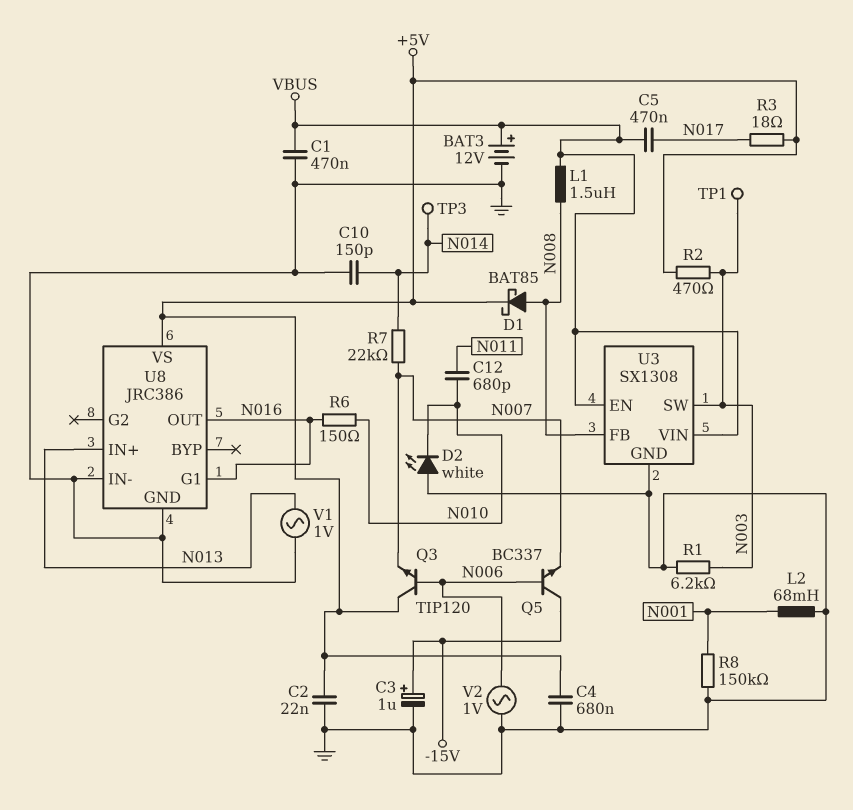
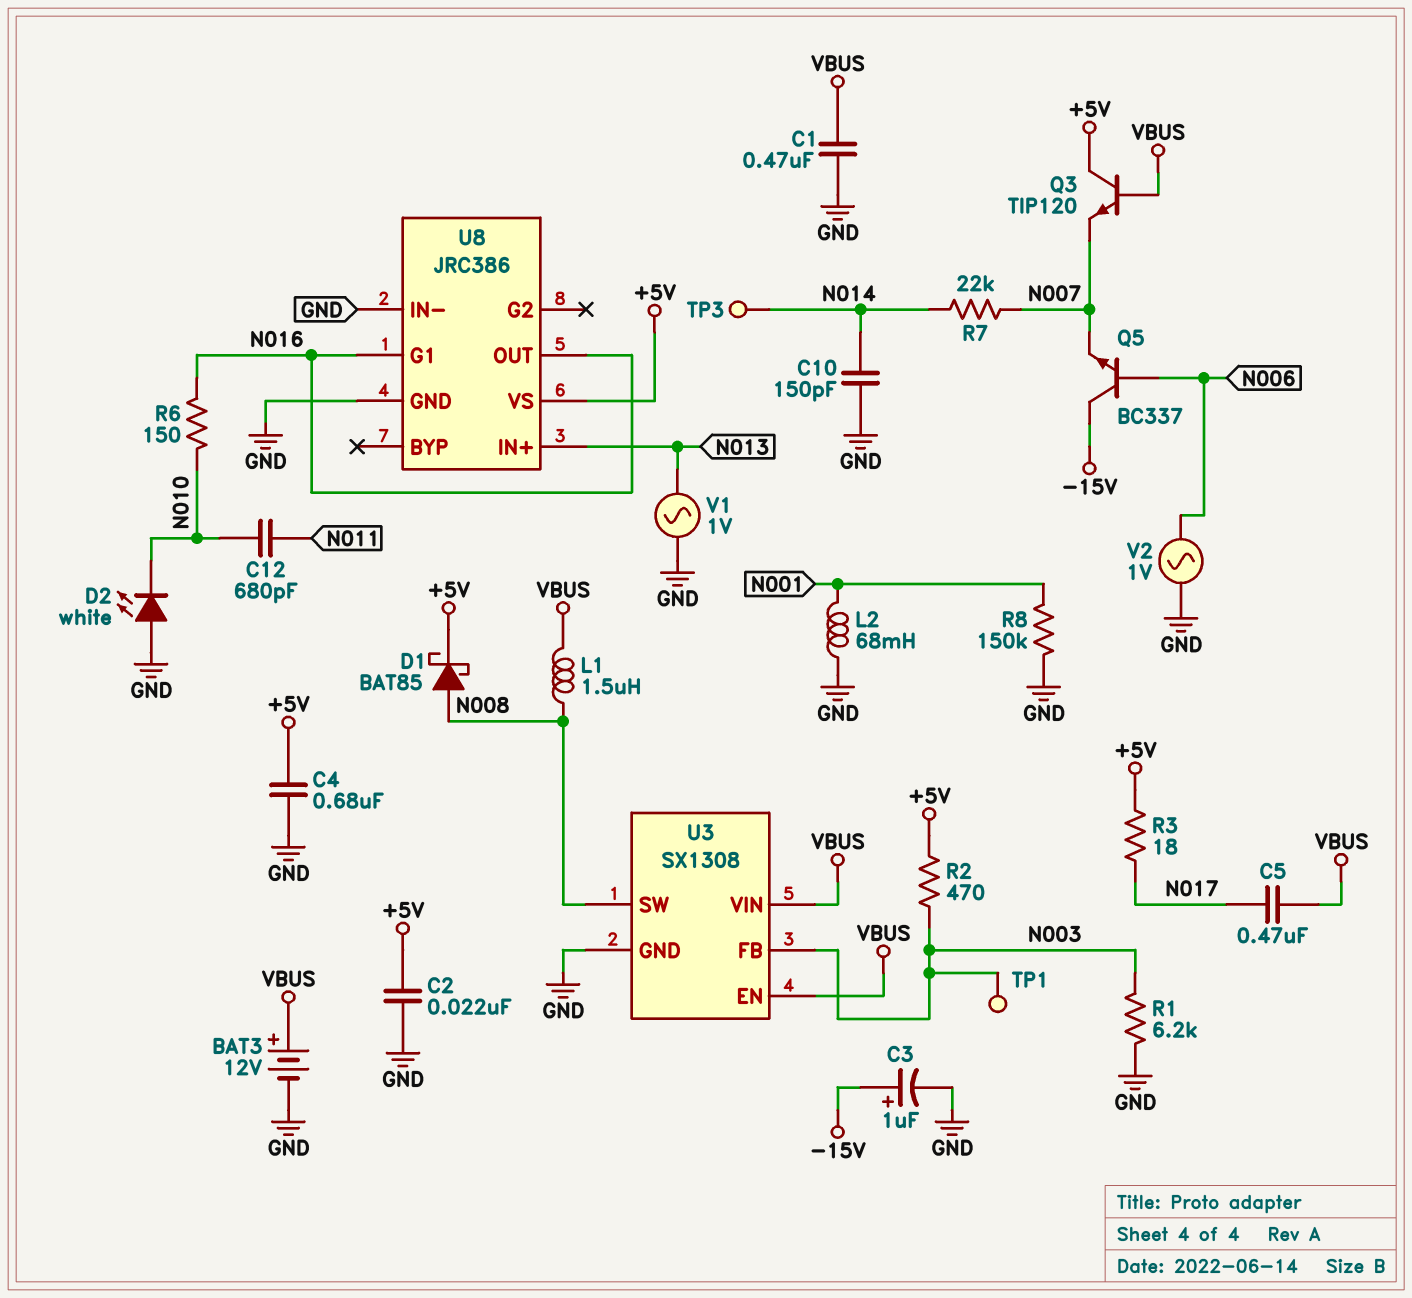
Q3: NPN TIP120 (B N006, C +5V, E N007) -> NPN TIP120 (B VBUS, C +5V, E N007)
U3 pin FB: N008 -> N003
U3 pin SW: N003 -> N008

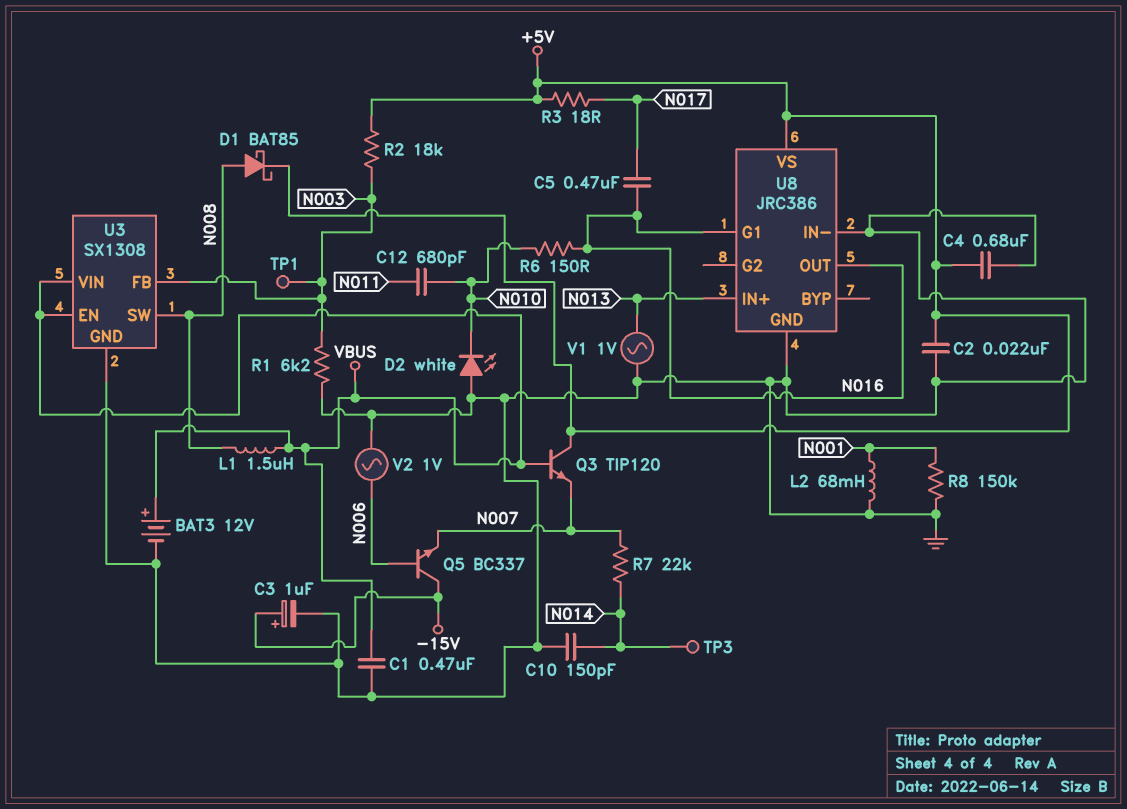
C5: 470nF (N017, VBUS) -> 470nF (N016, N017)
R2: 470 (+5V, N003) -> 18k (+5V, N003)

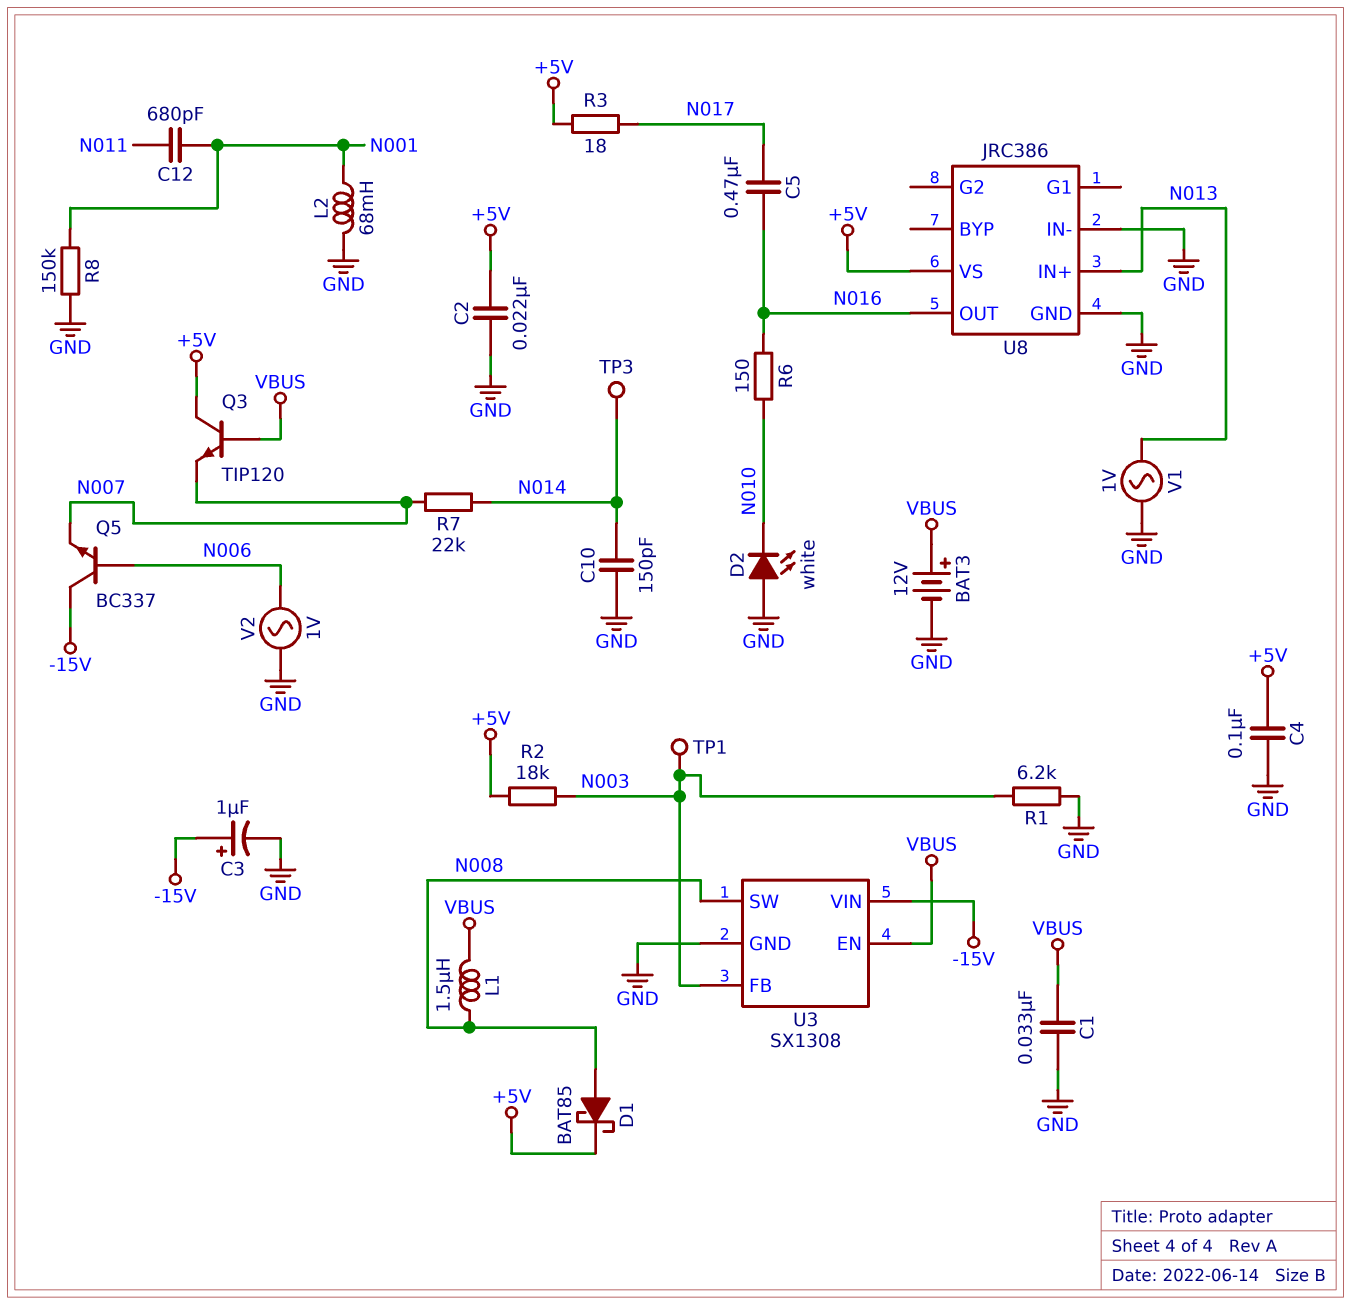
C1: 470nF (GND, VBUS) -> 33nF (GND, VBUS)
C4: 680nF (+5V, GND) -> 100nF (+5V, GND)
C12: 680pF (N010, N011) -> 680pF (N001, N011)
U3 pin VIN: VBUS -> -15V
U8 pin G1: N016 -> none

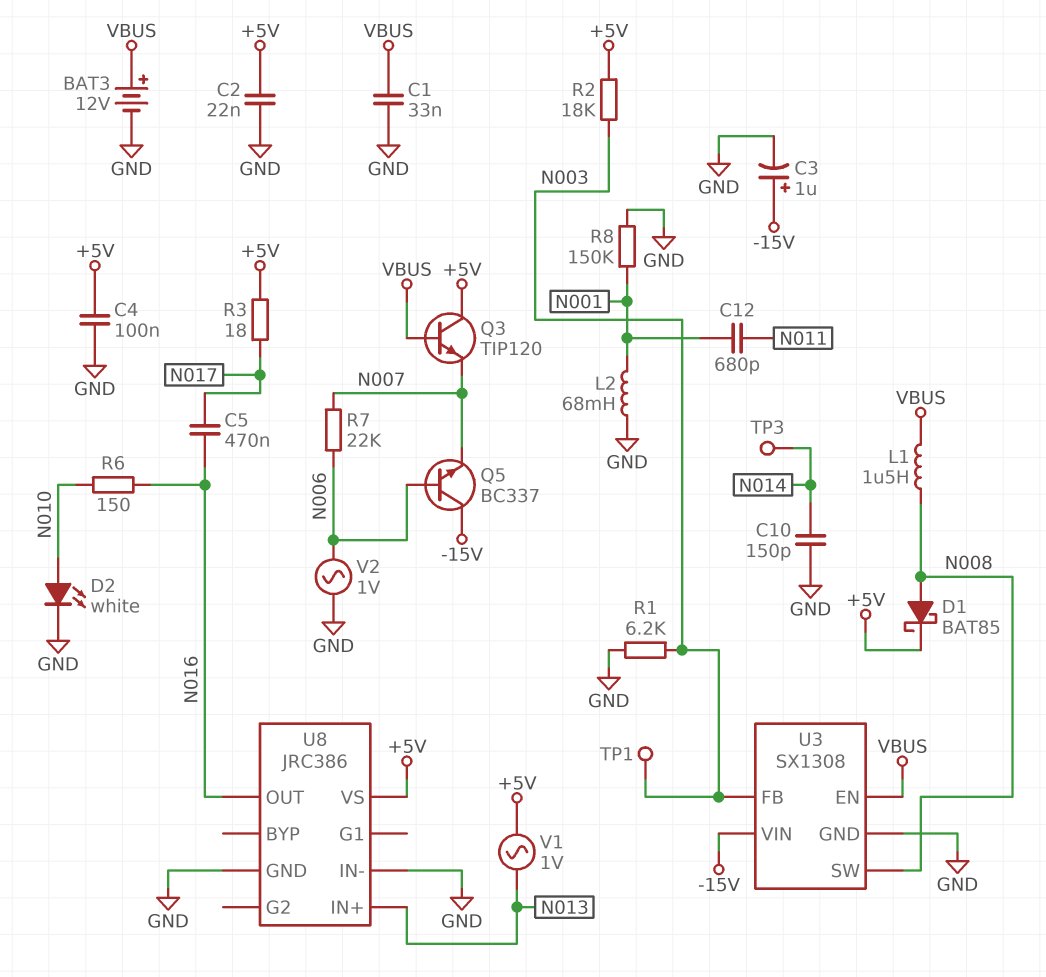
D2: LED white (A GND, K N010) -> LED white (A N010, K GND)
R7: 22k (N007, N014) -> 22k (N006, N007)
V1: AC 1V (GND, N013) -> AC 1V (+5V, N013)

